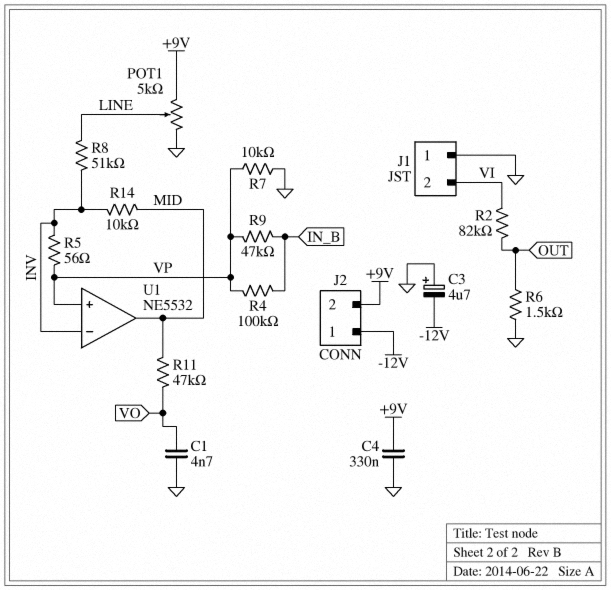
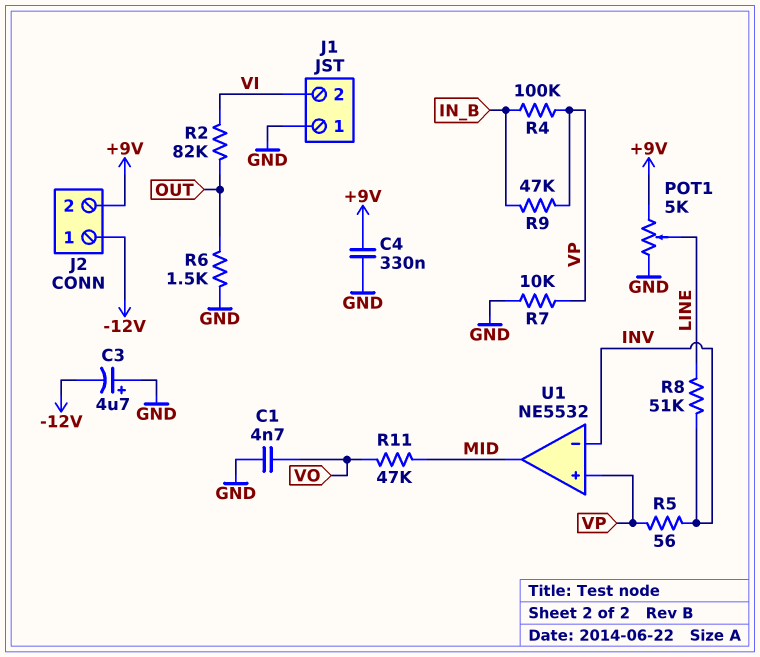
R14: 10k (INV, MID) -> none

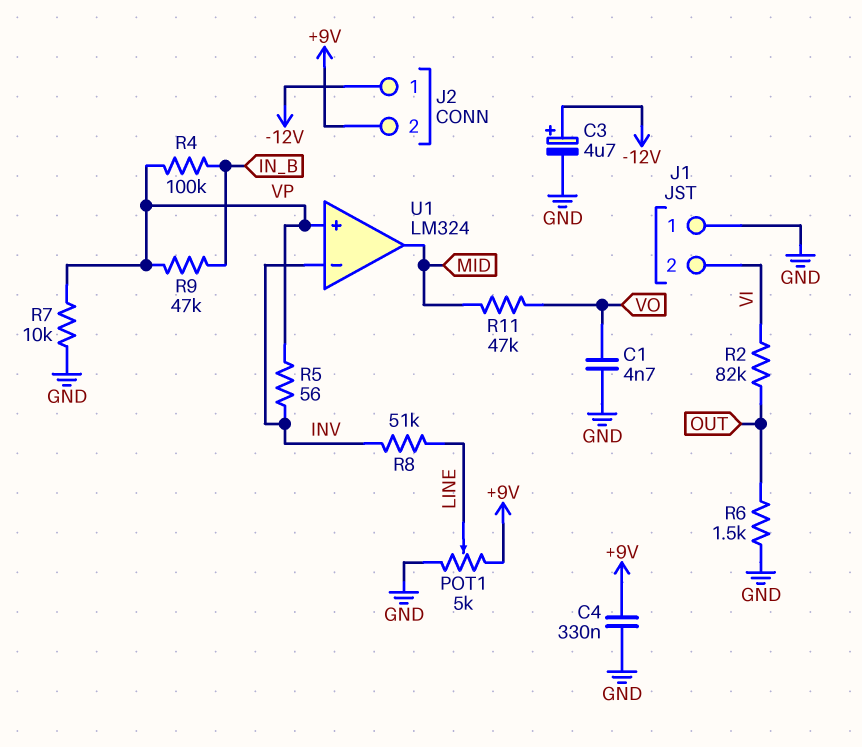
C3: 4.7uF (plus GND, minus -12V) -> 4.7uF (plus -12V, minus GND)
U1: NE5532 -> LM324

